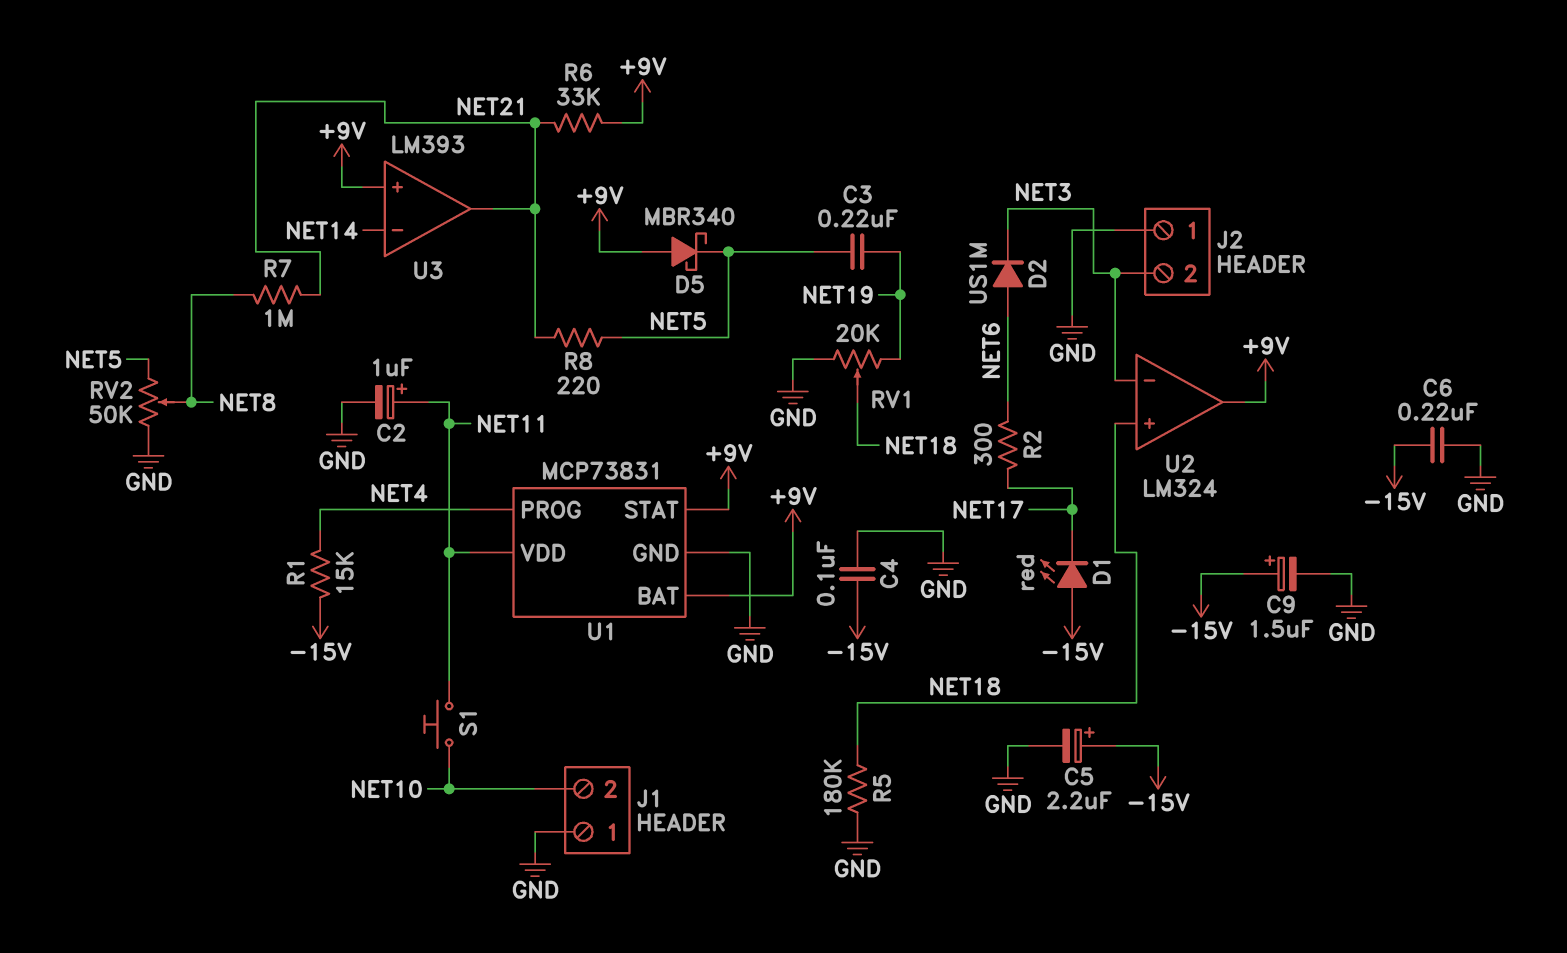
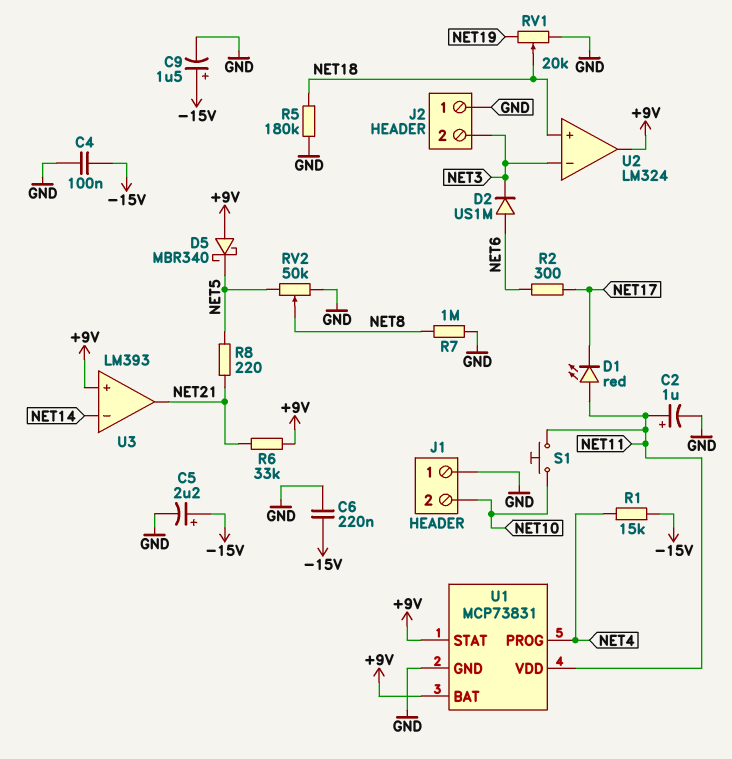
C3: 220nF (NET5, NET19) -> none
D1: LED red (A -15V, K NET17) -> LED red (A NET11, K NET17)
R7: 1M (NET8, NET21) -> 1M (GND, NET8)

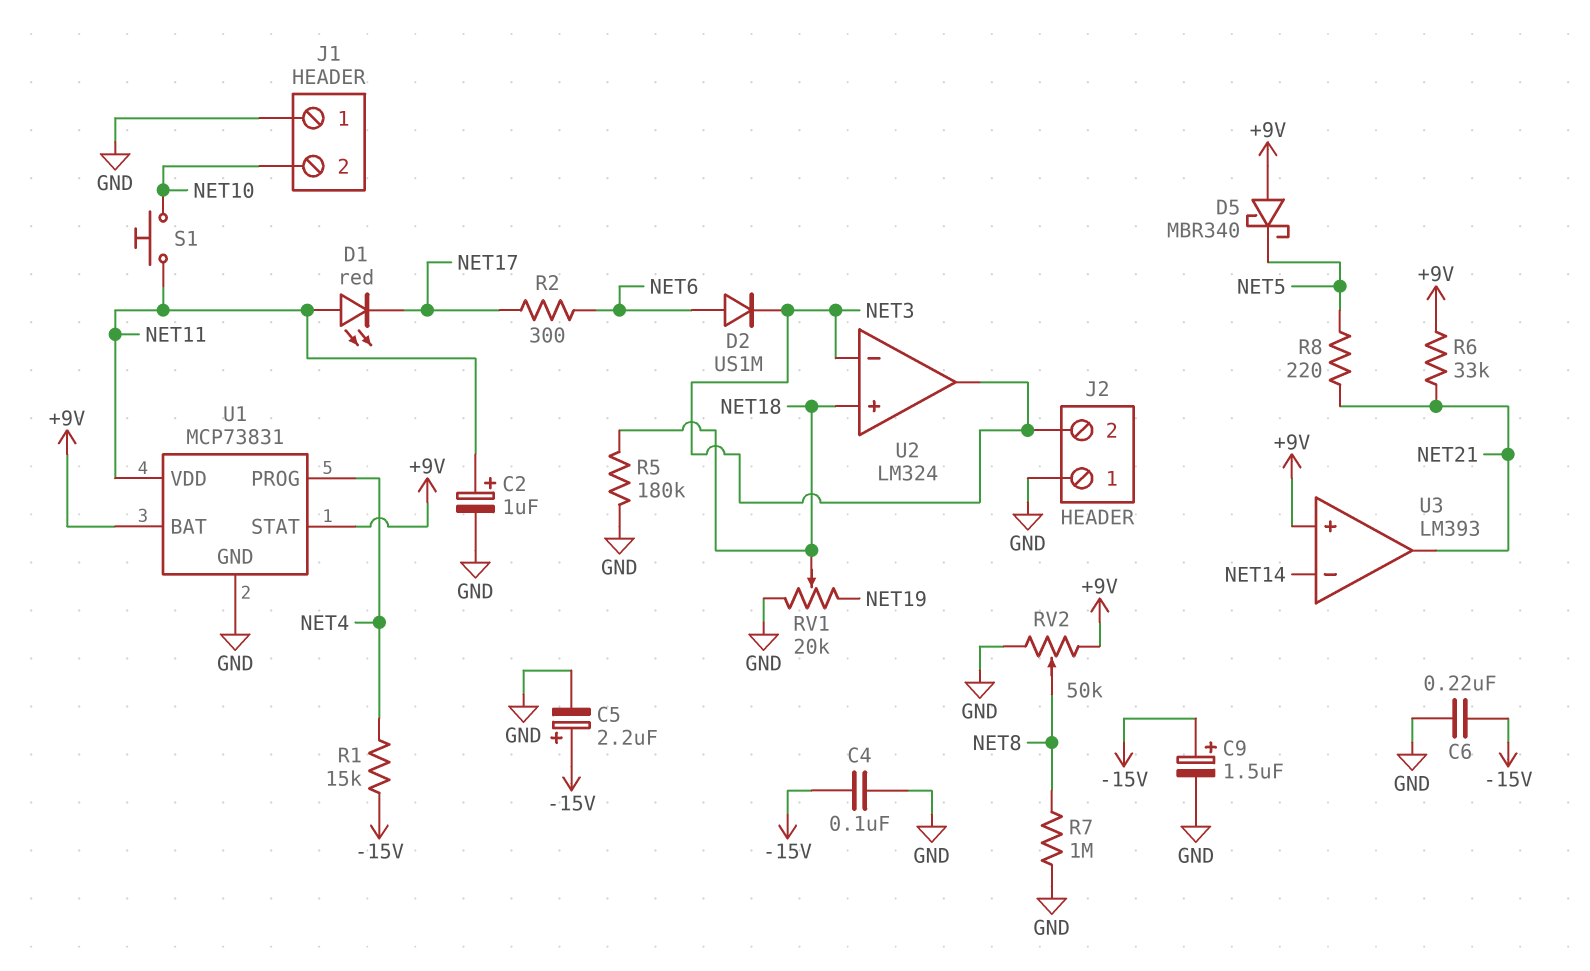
RV2: 50k (GND, NET5, wiper NET8) -> 50k (+9V, GND, wiper NET8)
U2 pin out: +9V -> NET3

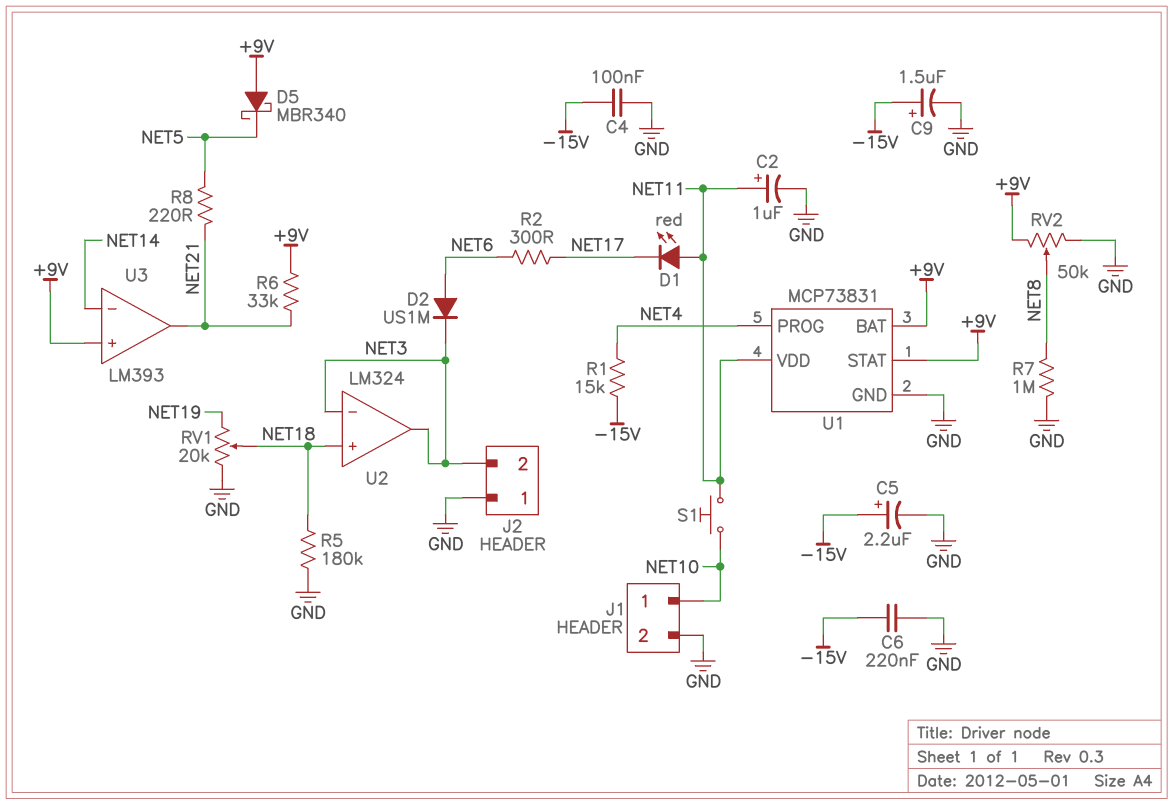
J1 pin 1: GND -> NET10
J1 pin 2: NET10 -> GND

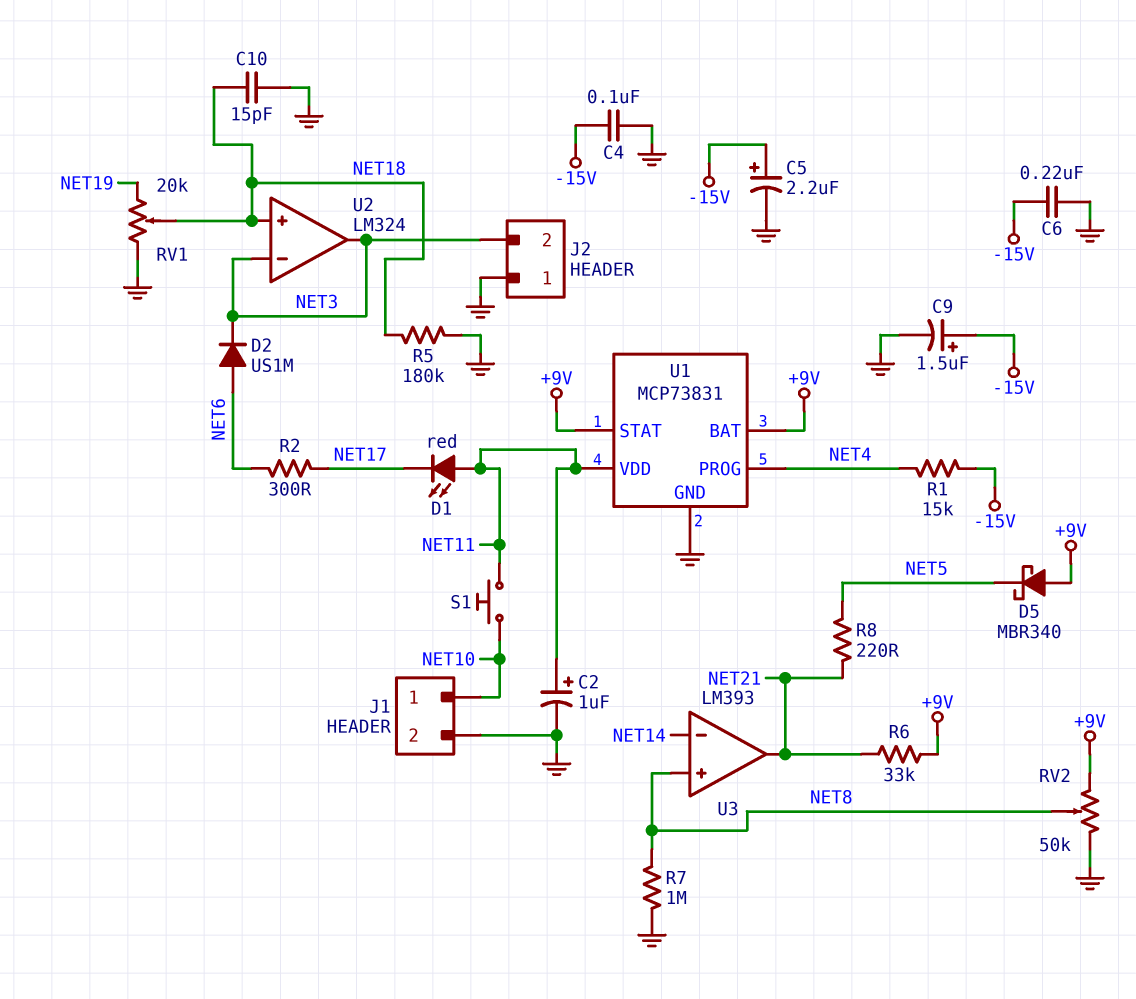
C10: none -> 15pF (GND, NET18)
U3 pin in+: +9V -> NET8

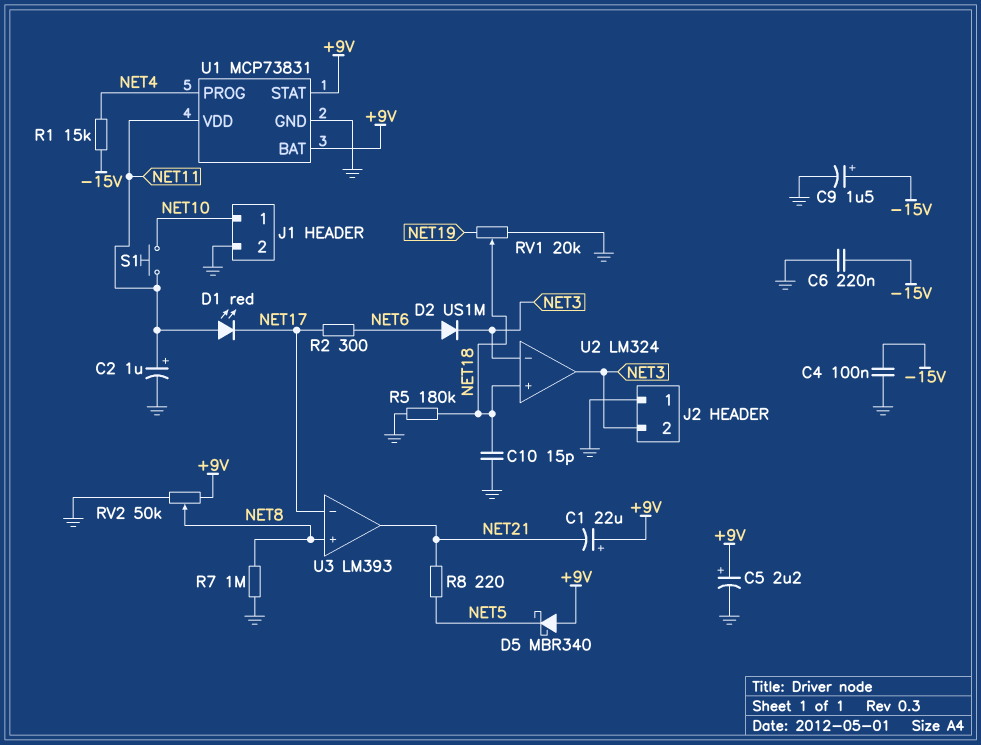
C1: none -> 22uF (plus +9V, minus NET21)
C5: 2.2uF (plus -15V, minus GND) -> 2.2uF (plus +9V, minus GND)
R6: 33k (+9V, NET21) -> none
U3 pin in-: NET14 -> NET17

